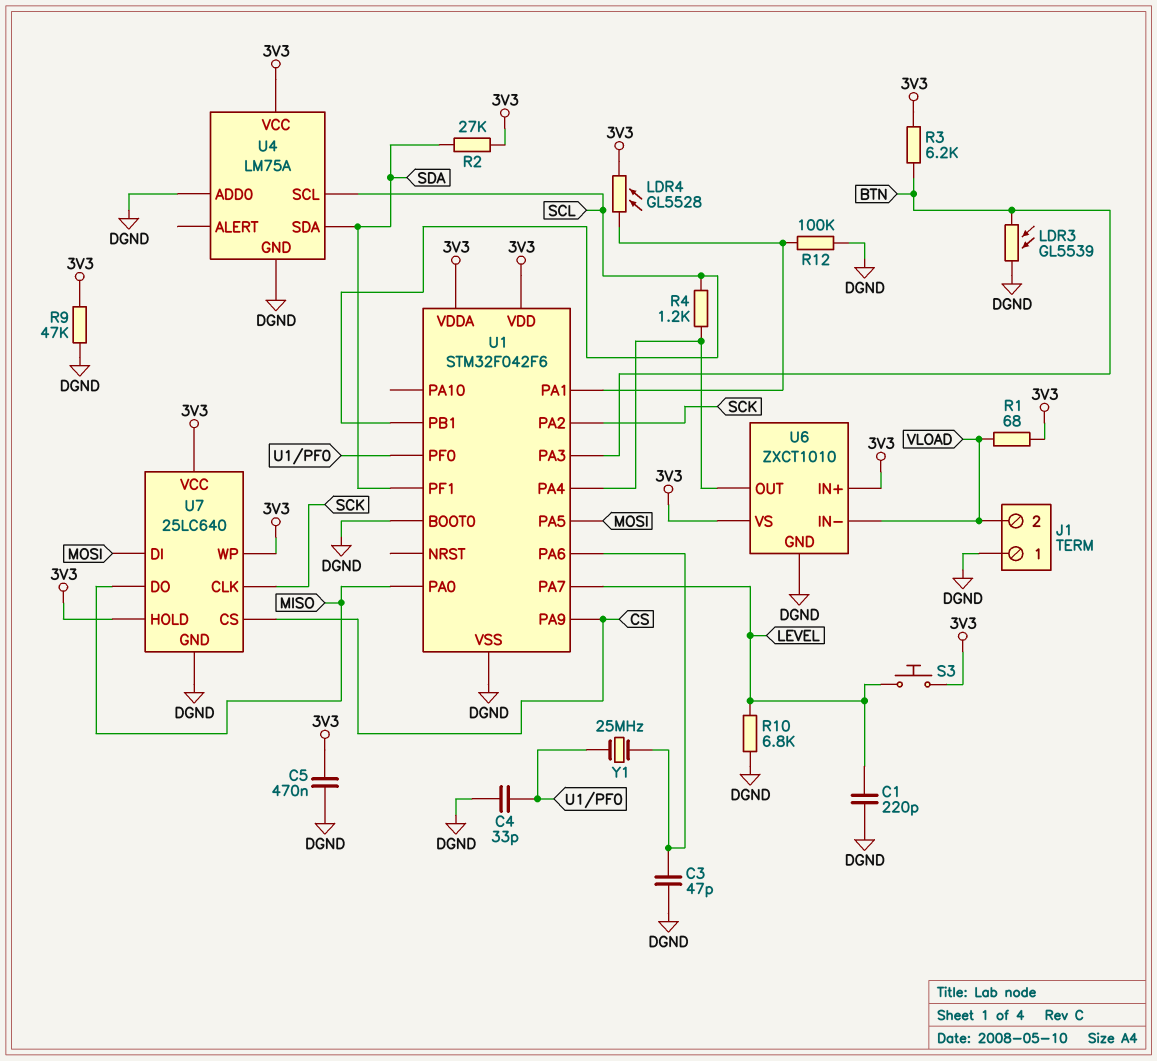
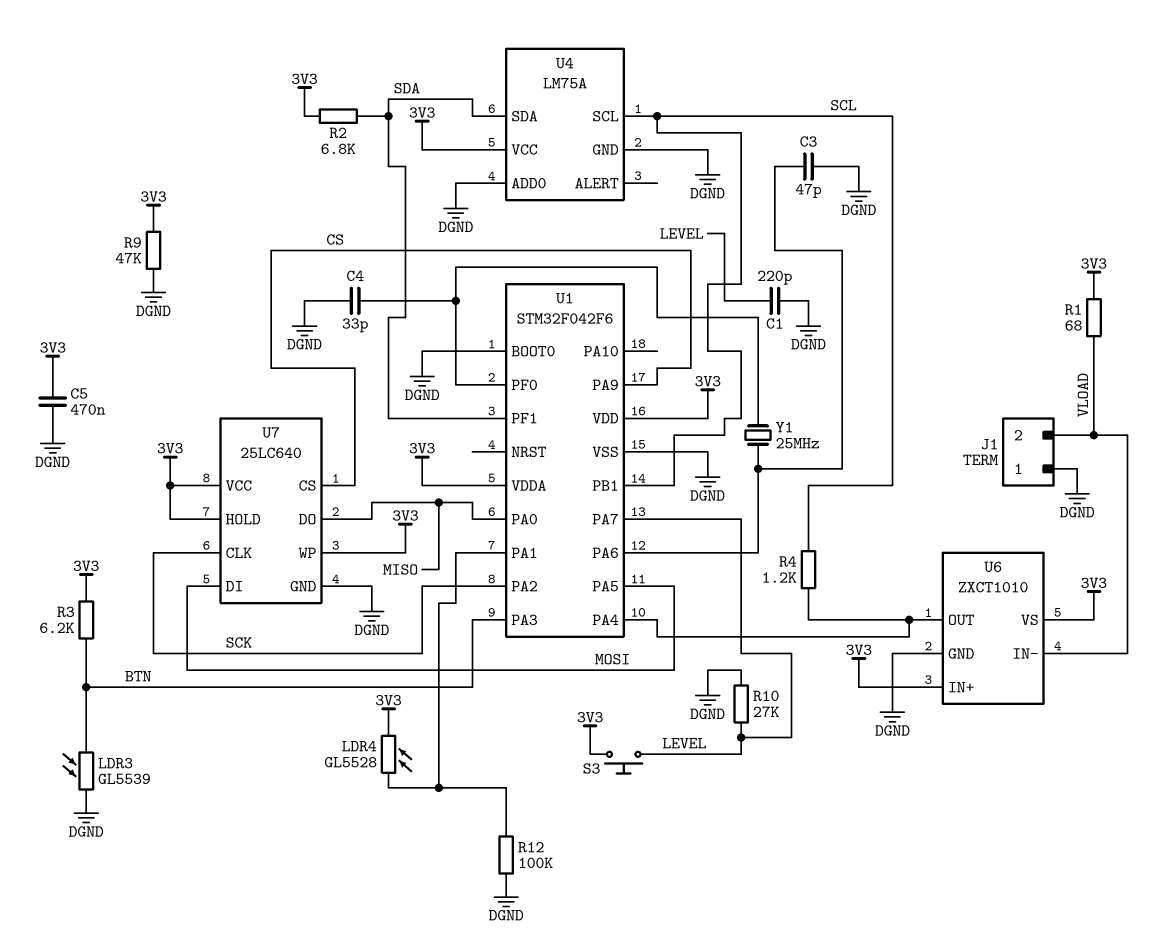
R2: 27k (3V3, SDA) -> 6.8k (3V3, SDA)
R10: 6.8k (DGND, LEVEL) -> 27k (DGND, LEVEL)

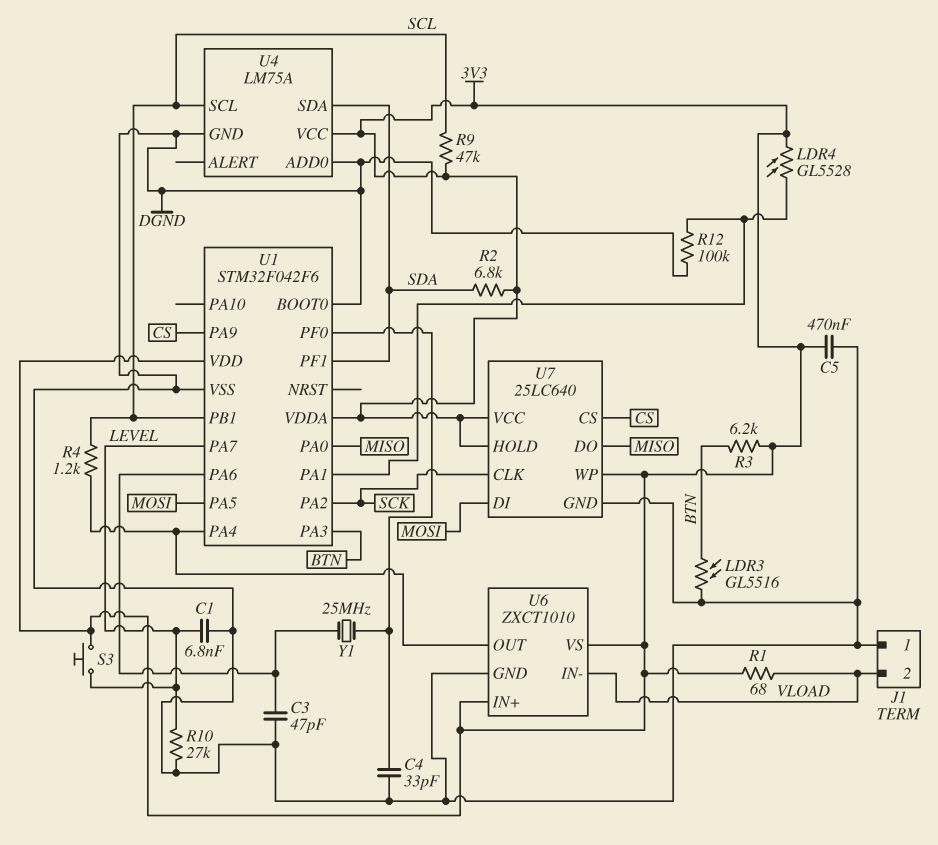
C1: 220pF (DGND, LEVEL) -> 6.8nF (DGND, LEVEL)
LDR3: GL5539 (BTN, DGND) -> GL5516 (BTN, DGND)
R9: 47k (3V3, DGND) -> 47k (3V3, SCL)

